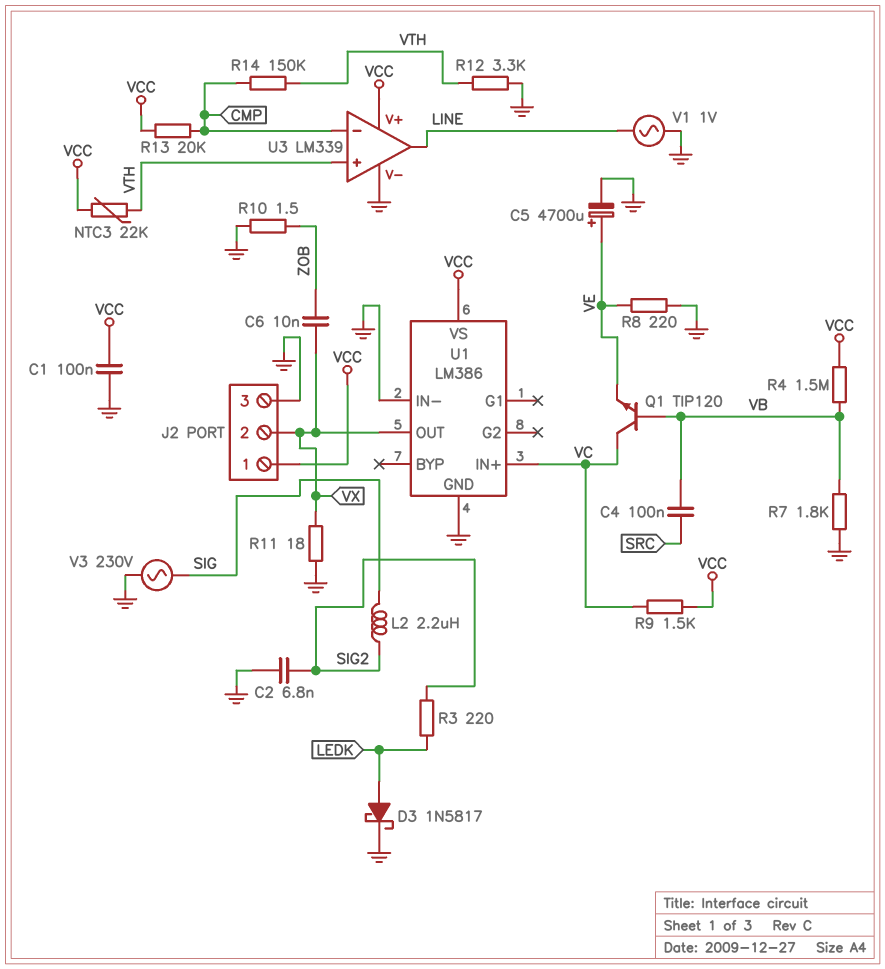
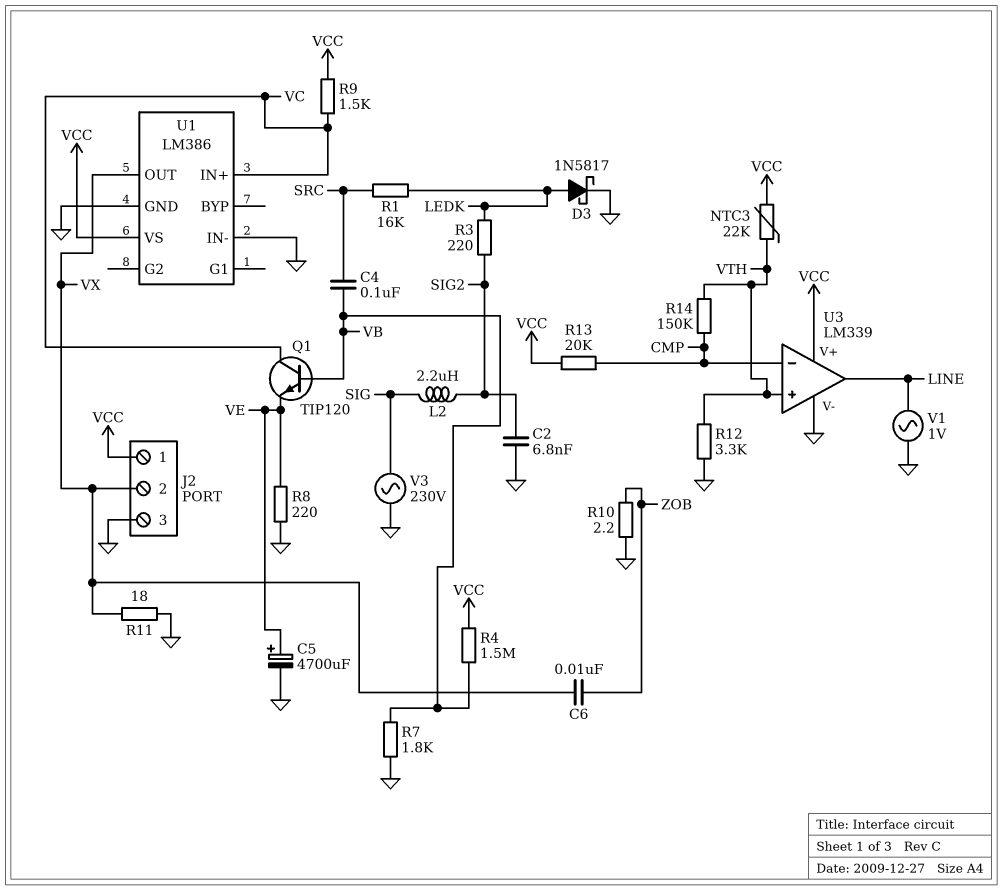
C1: 100nF (GND, VCC) -> none
R1: none -> 16k (LEDK, SRC)
R10: 1.5 (GND, ZOB) -> 2.2 (GND, ZOB)

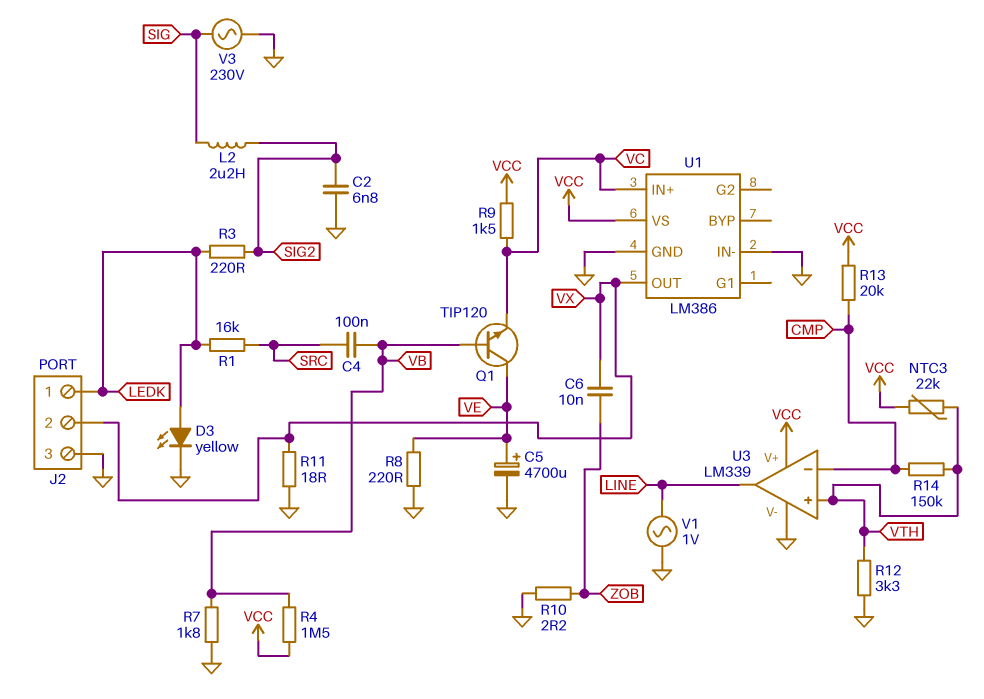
D3: schottky 1N5817 (A LEDK, K GND) -> LED yellow (A LEDK, K GND)
J2 pin 1: VCC -> LEDK
Q1: NPN TIP120 (B VB, C VC, E VE) -> NPN TIP120 (B VB, C VE, E VC)

